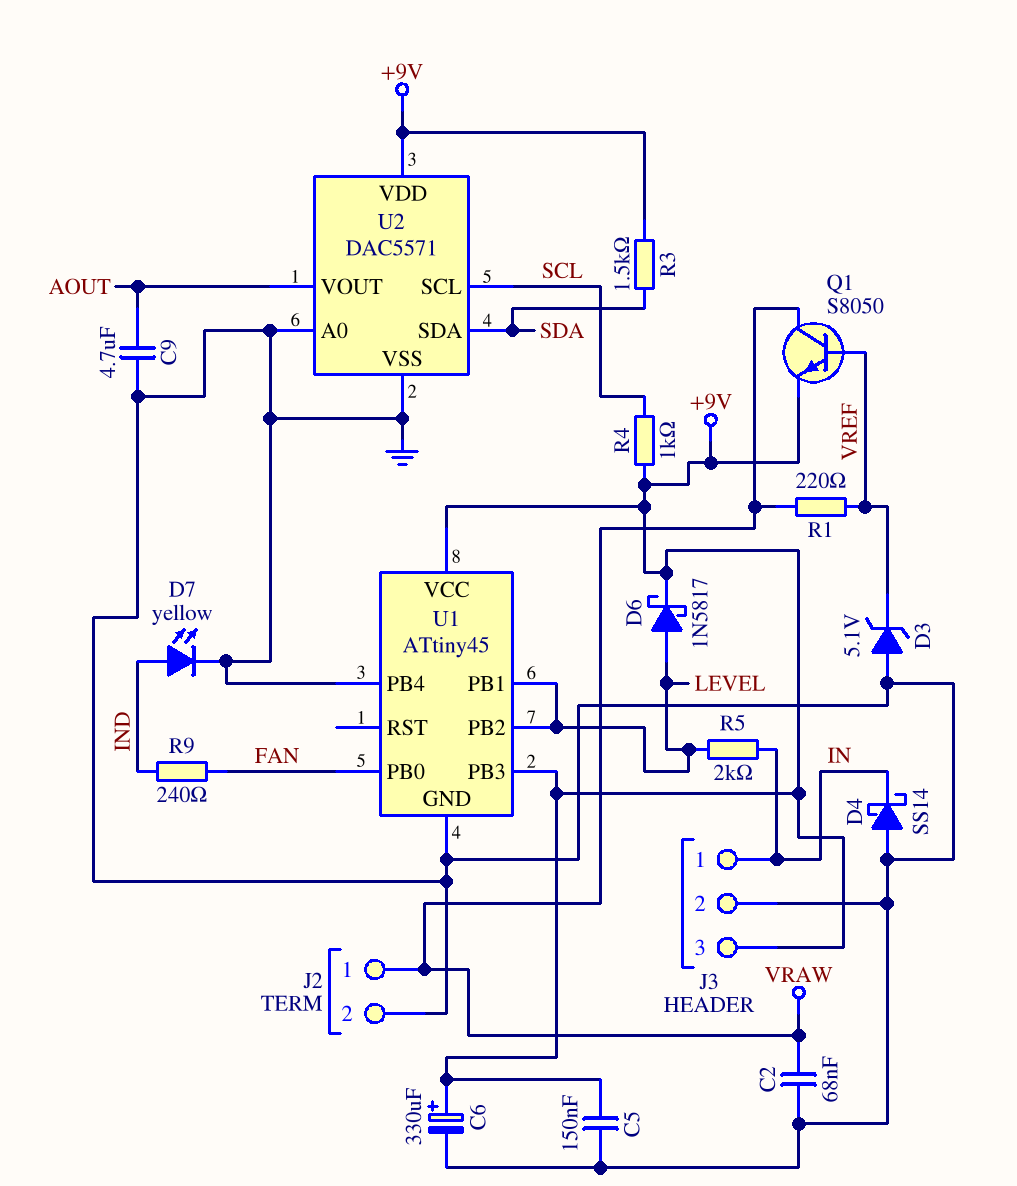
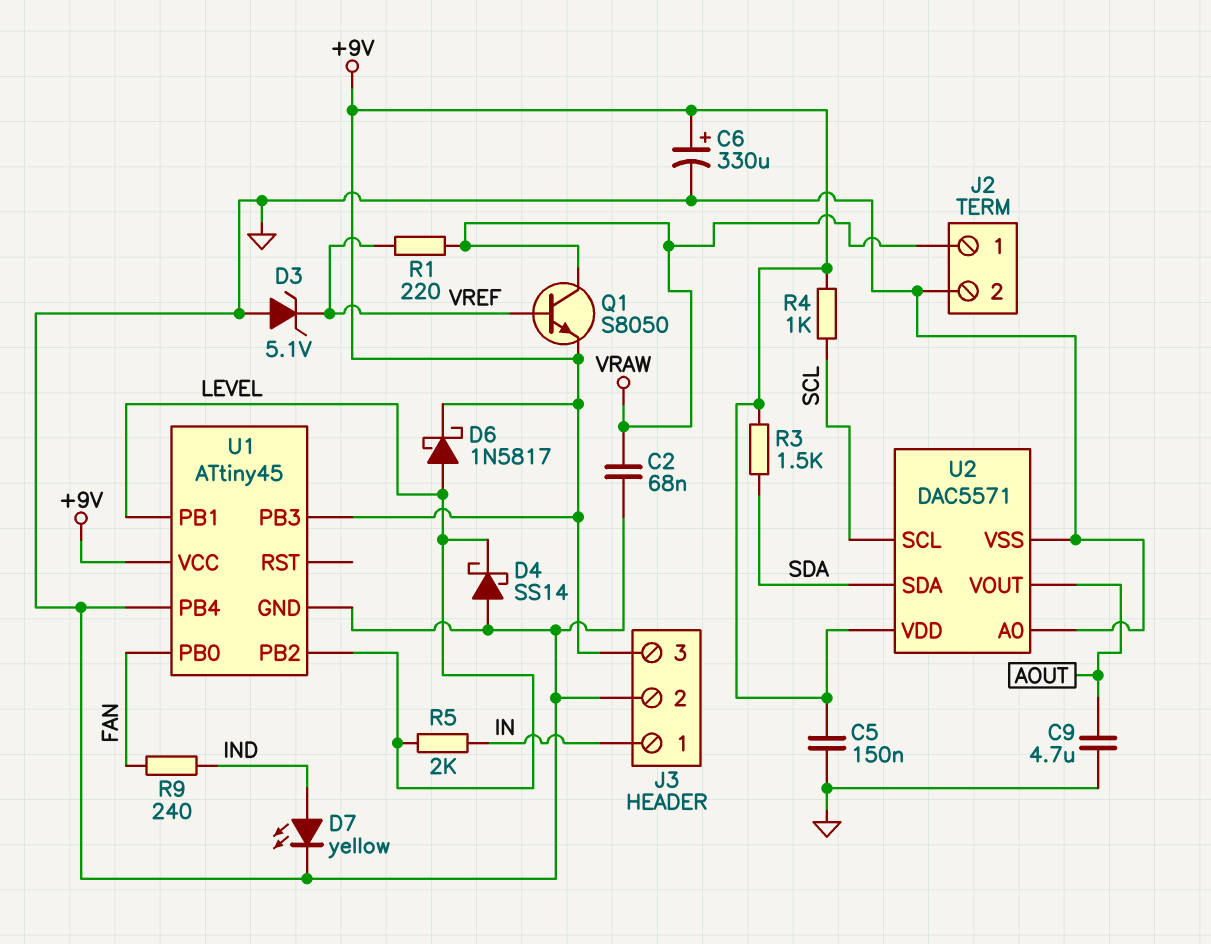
D4: schottky SS14 (A GND, K IN) -> schottky SS14 (A GND, K LEVEL)

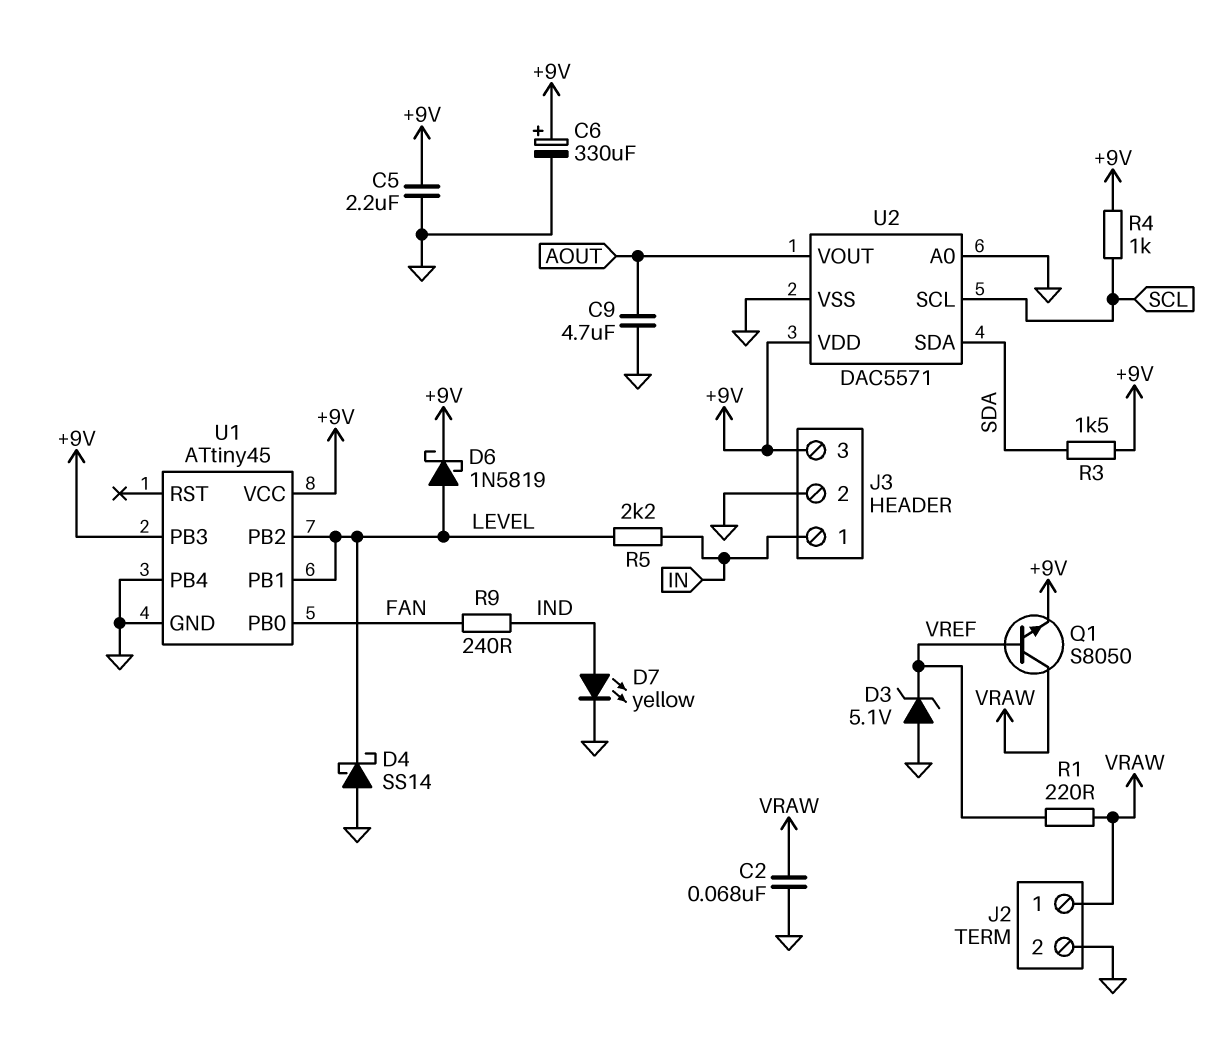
C5: 150nF (+9V, GND) -> 2.2uF (+9V, GND)
D6: schottky 1N5817 (A LEVEL, K +9V) -> schottky 1N5819 (A LEVEL, K +9V)
R5: 2k (IN, LEVEL) -> 2.2k (IN, LEVEL)

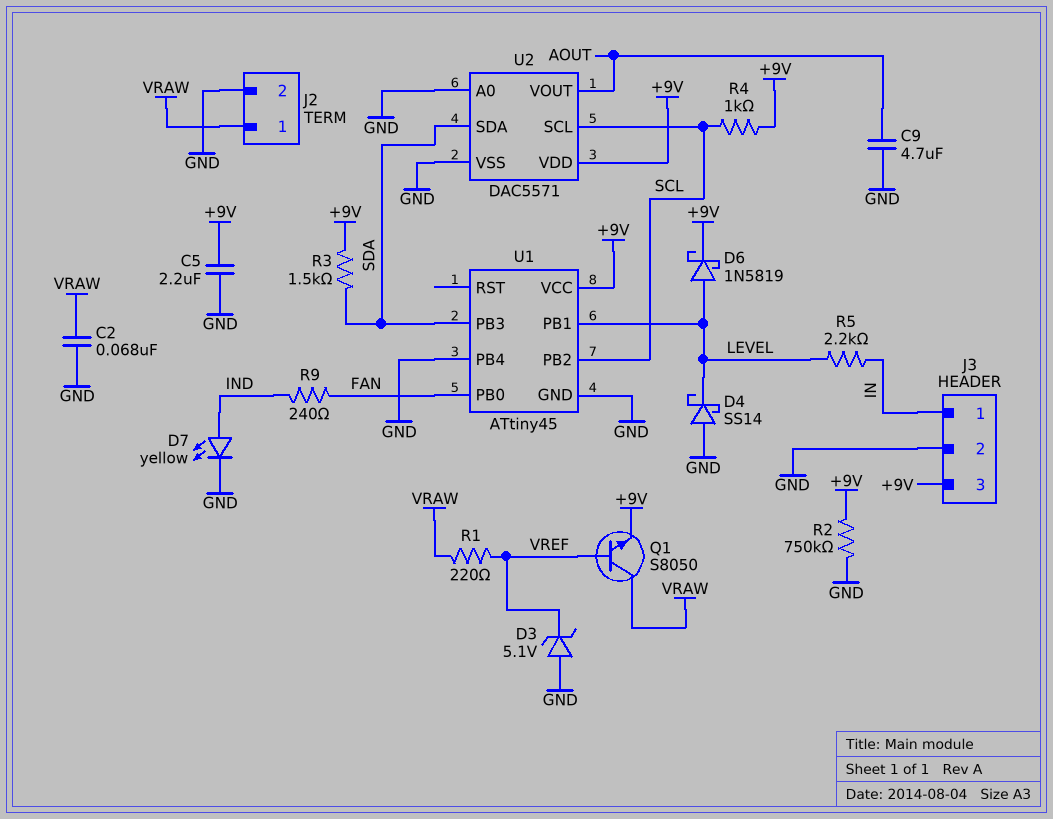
C6: 330uF (plus +9V, minus GND) -> none
R2: none -> 750k (+9V, GND)
U1 pin PB2: LEVEL -> SCL
U1 pin PB3: +9V -> SDA

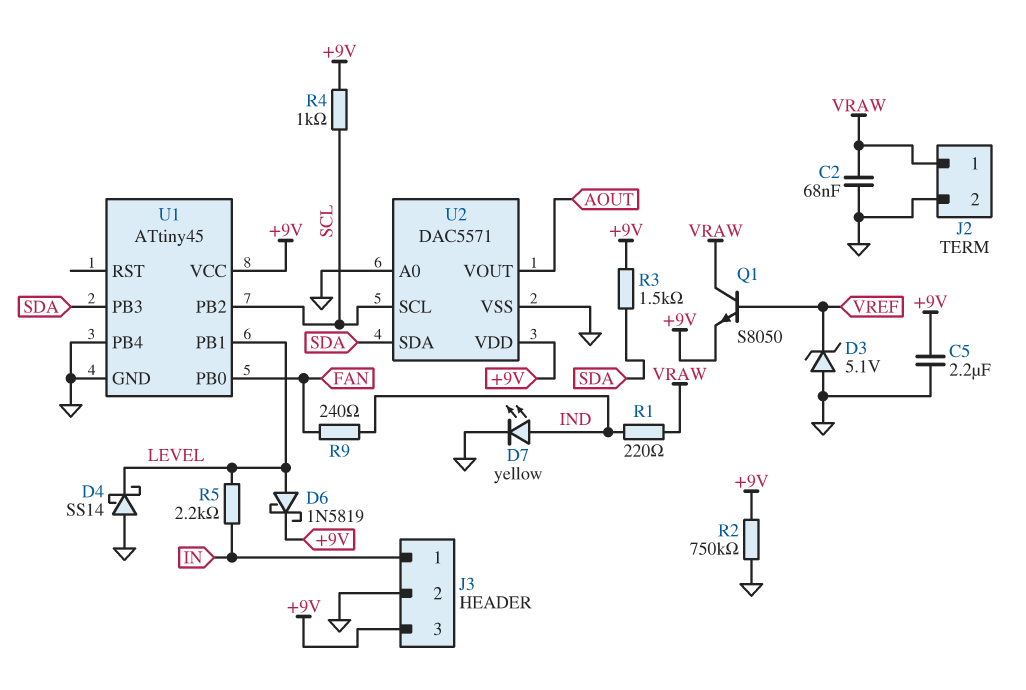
C9: 4.7uF (AOUT, GND) -> none
R1: 220 (VRAW, VREF) -> 220 (IND, VRAW)

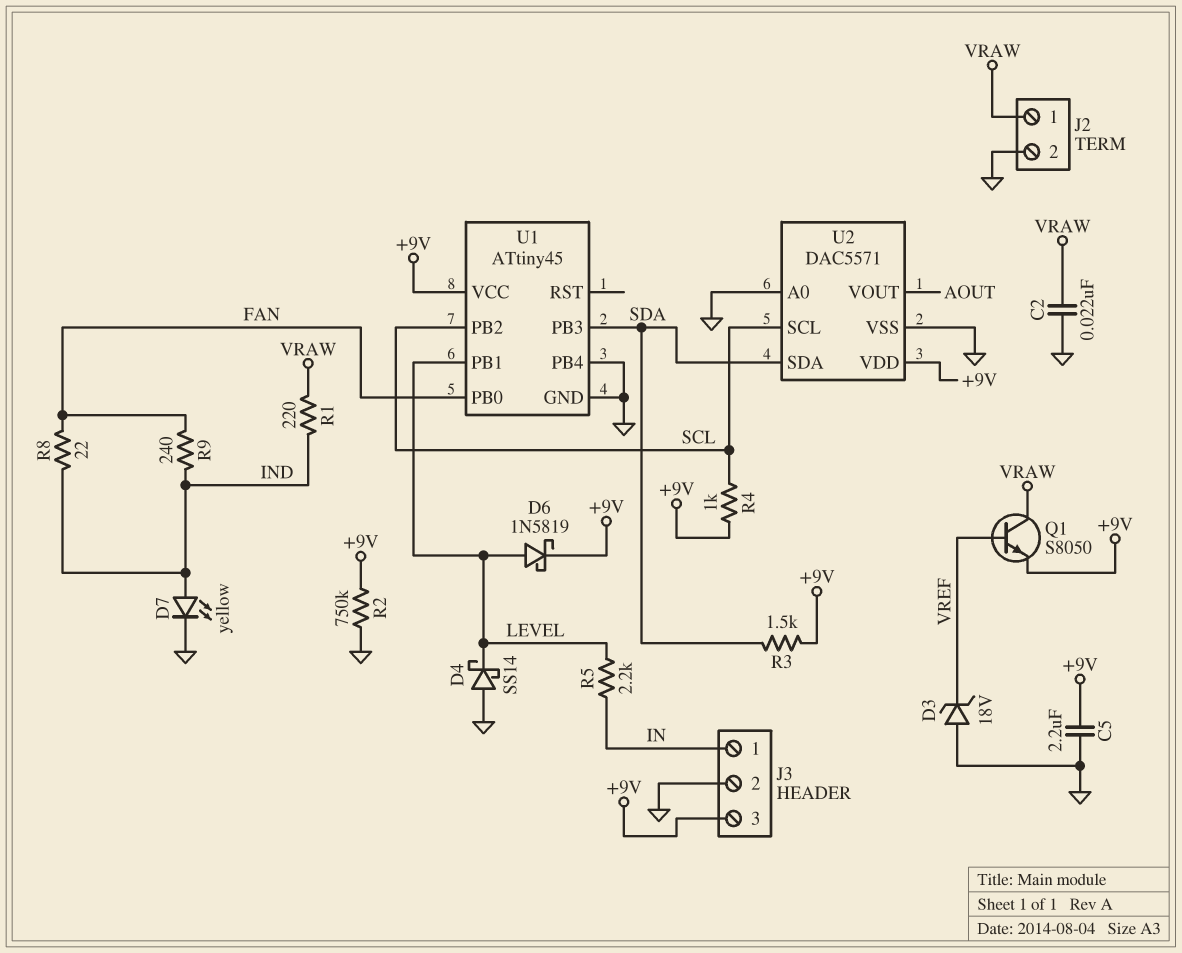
C2: 68nF (GND, VRAW) -> 22nF (GND, VRAW)
D3: zener 5.1V (A GND, K VREF) -> zener 18V (A GND, K VREF)
R8: none -> 22 (FAN, IND)

